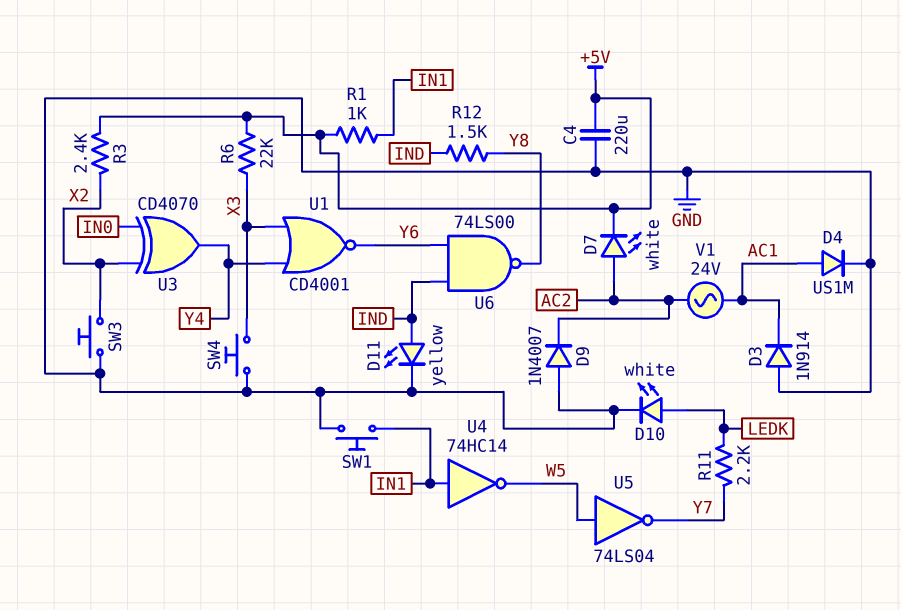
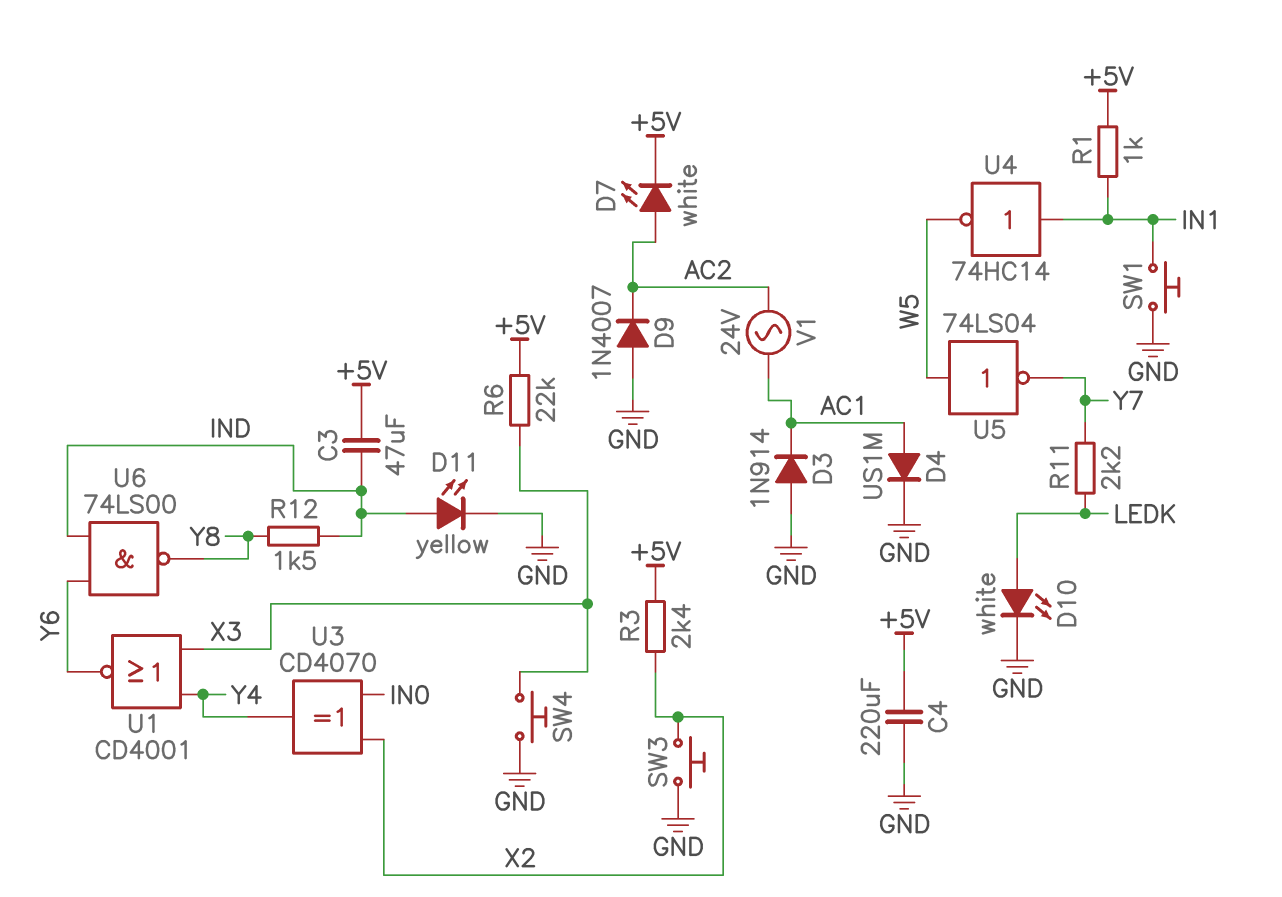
C3: none -> 47uF (+5V, IND)

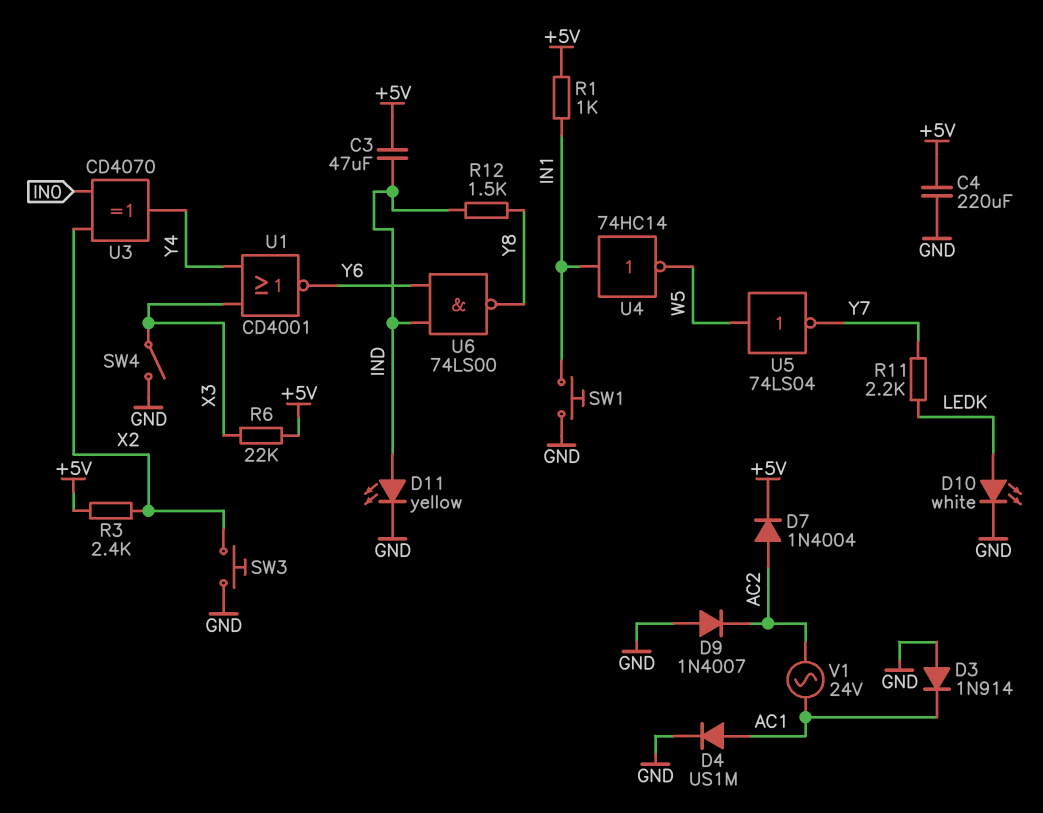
D7: LED white (A AC2, K +5V) -> diode 1N4004 (A AC2, K +5V)
SW4: button (GND, X3) -> switch (GND, X3)

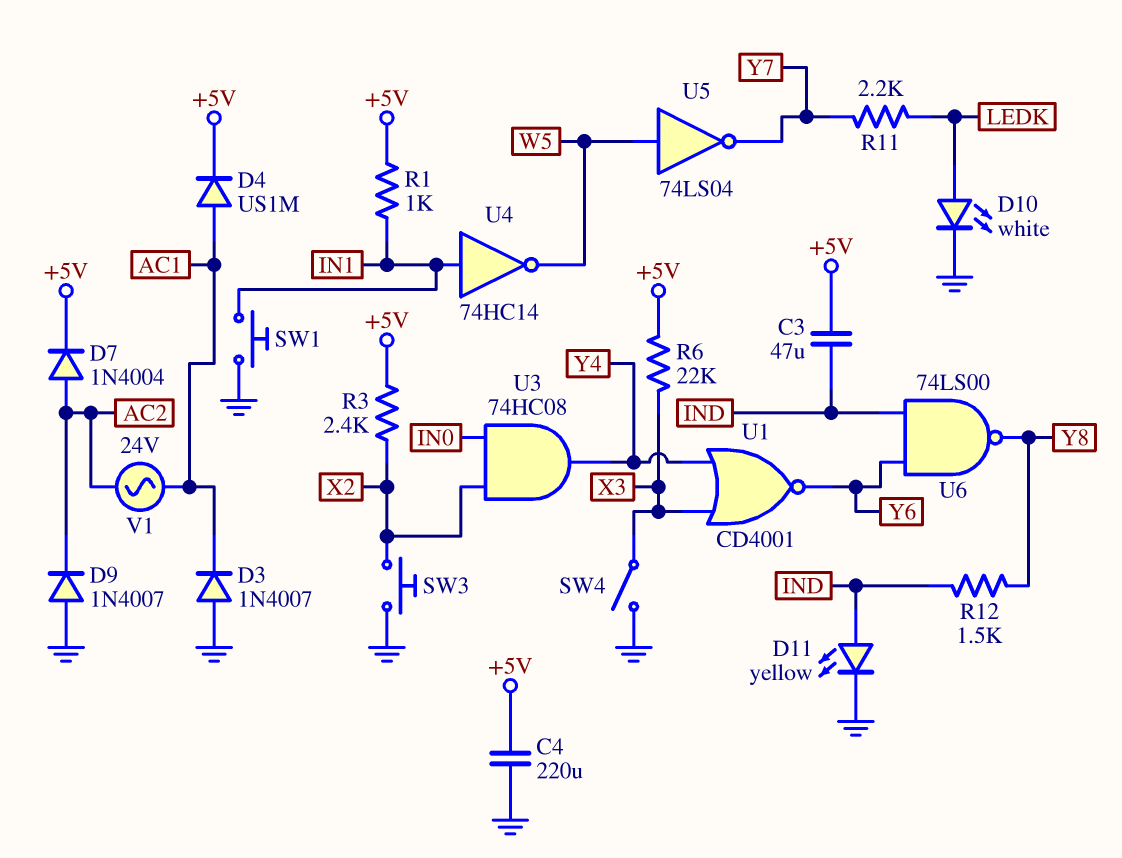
D3: diode 1N914 (A GND, K AC1) -> diode 1N4007 (A GND, K AC1)
D4: diode US1M (A AC1, K GND) -> diode US1M (A AC1, K +5V)
U3: XOR CD4070 (in IN0, in X2, out Y4) -> AND 74HC08 (in IN0, in X2, out Y4)

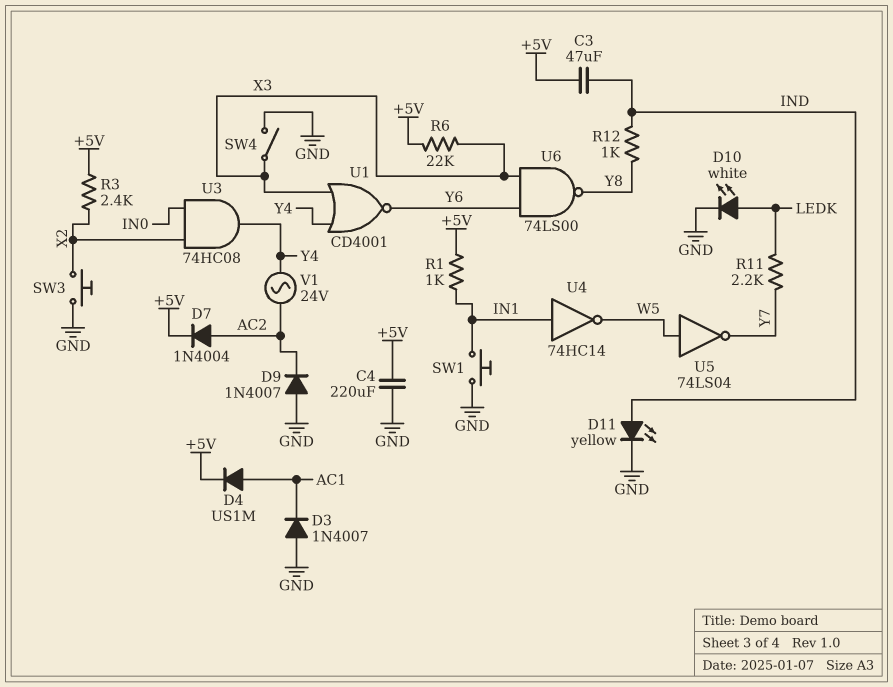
R12: 1.5k (IND, Y8) -> 1k (IND, Y8)
U6: NAND 74LS00 (in IND, in Y6, out Y8) -> NAND 74LS00 (in X3, in Y6, out Y8)
V1: AC 24V (AC1, AC2) -> AC 24V (AC2, Y4)

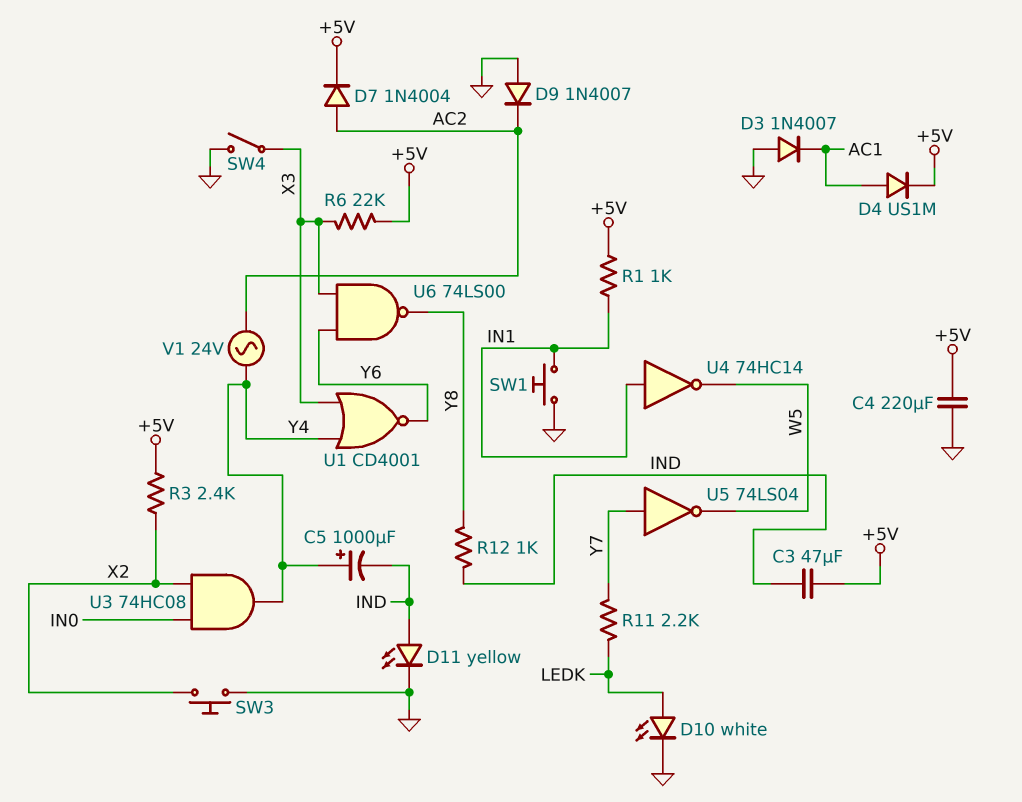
C5: none -> 1000uF (plus Y4, minus IND)
U5: NOT 74LS04 (in W5, out Y7) -> NOT 74LS04 (in Y7, out W5)

